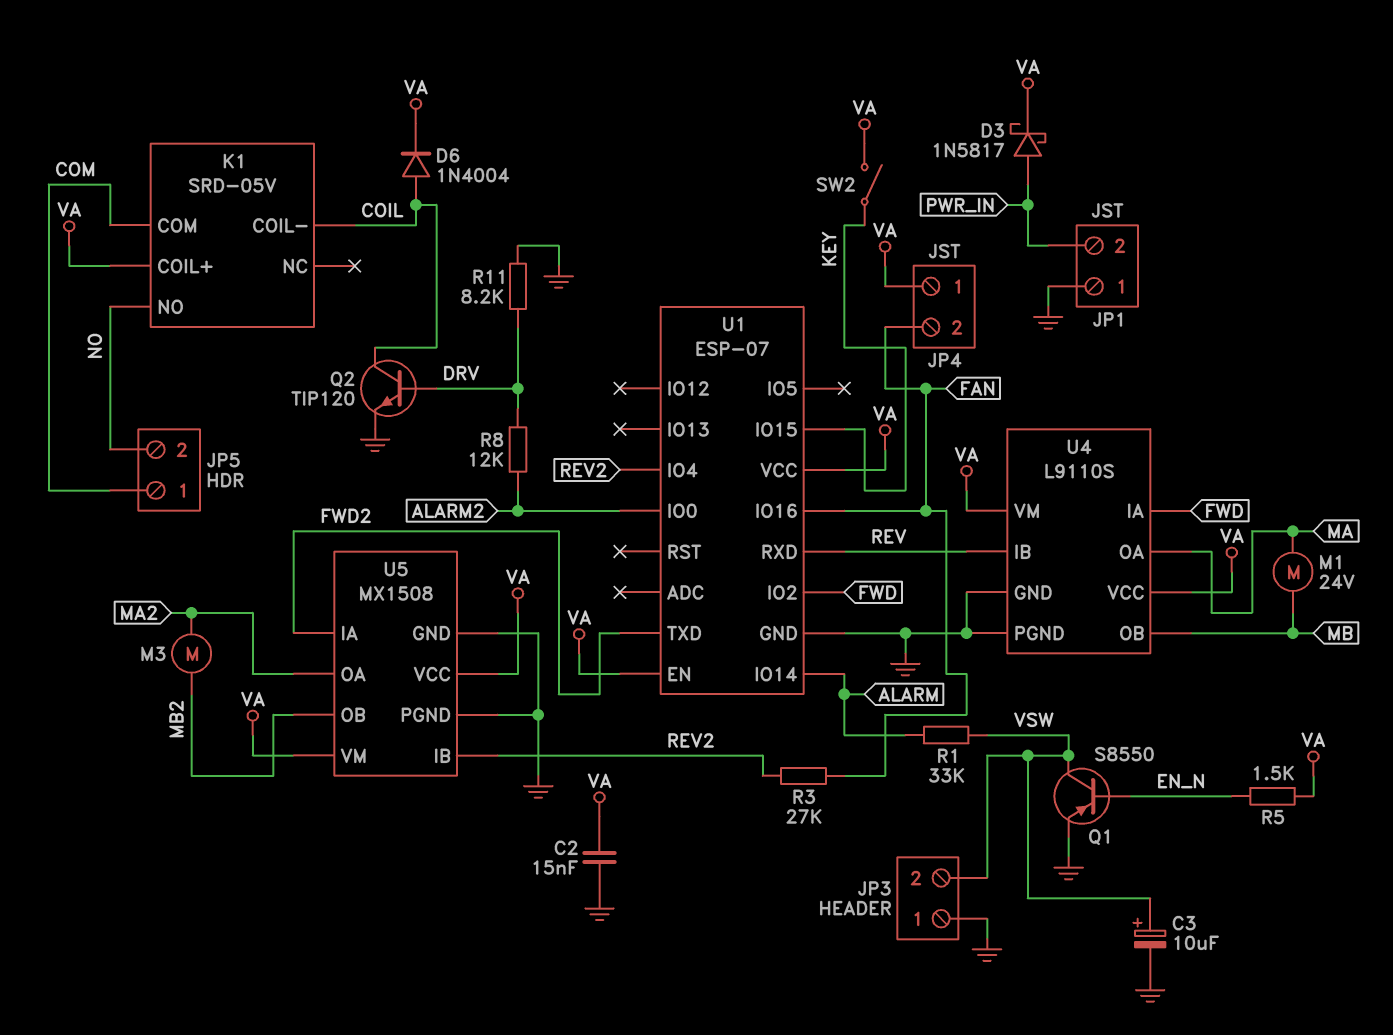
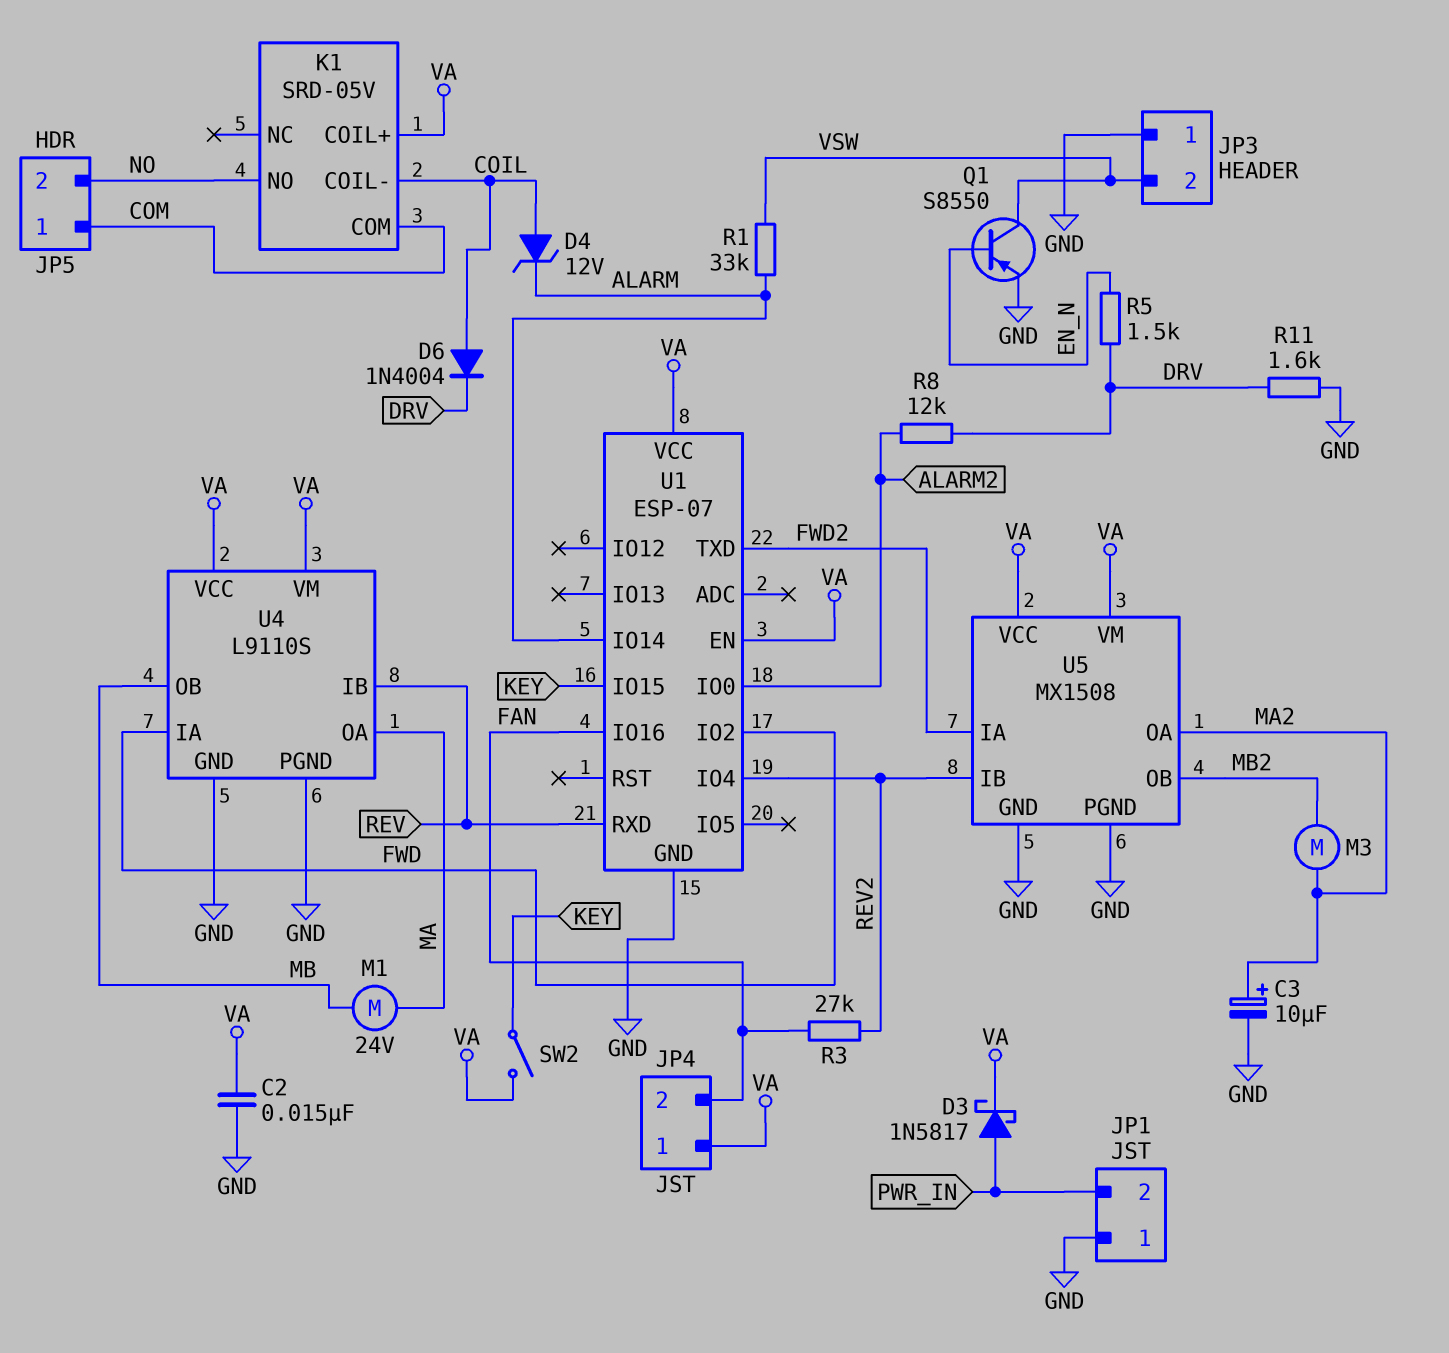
C3: 10uF (plus VSW, minus GND) -> 10uF (plus MA2, minus GND)
D4: none -> zener 12V (A COIL, K ALARM)
D6: diode 1N4004 (A COIL, K VA) -> diode 1N4004 (A COIL, K DRV)
Q2: NPN TIP120 (B DRV, C COIL, E GND) -> none
R5: 1.5k (EN_N, VA) -> 1.5k (DRV, EN_N)
R11: 8.2k (DRV, GND) -> 1.6k (DRV, GND)

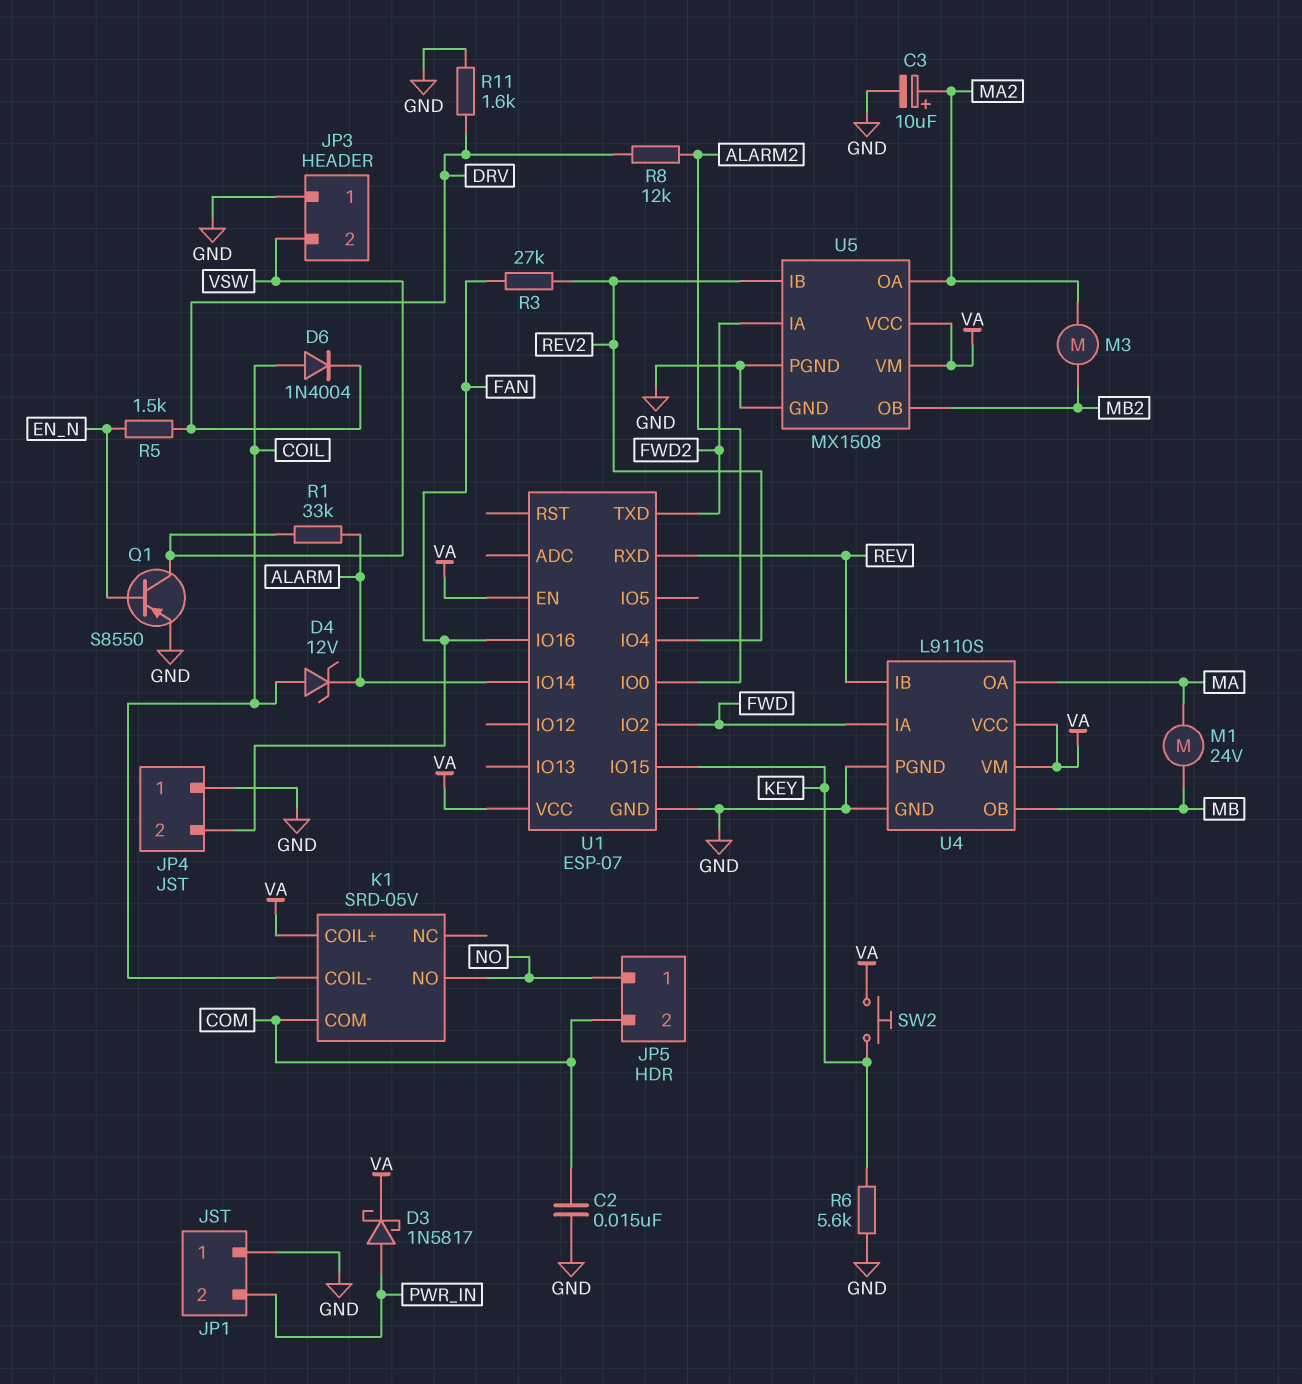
C2: 15nF (GND, VA) -> 15nF (COM, GND)
JP4 pin 1: VA -> GND
JP5 pin 1: COM -> NO
JP5 pin 2: NO -> COM
R6: none -> 5.6k (GND, KEY)
SW2: switch (KEY, VA) -> button (KEY, VA)

